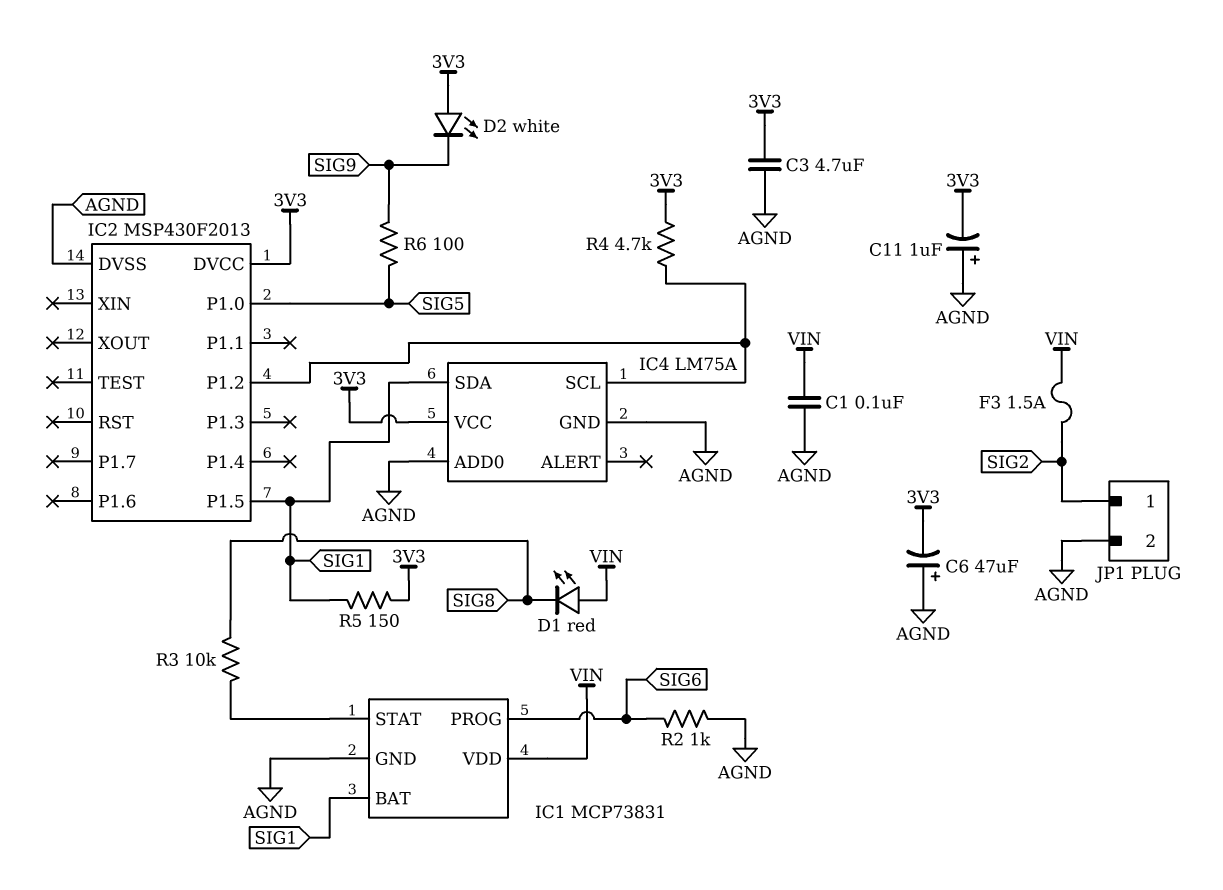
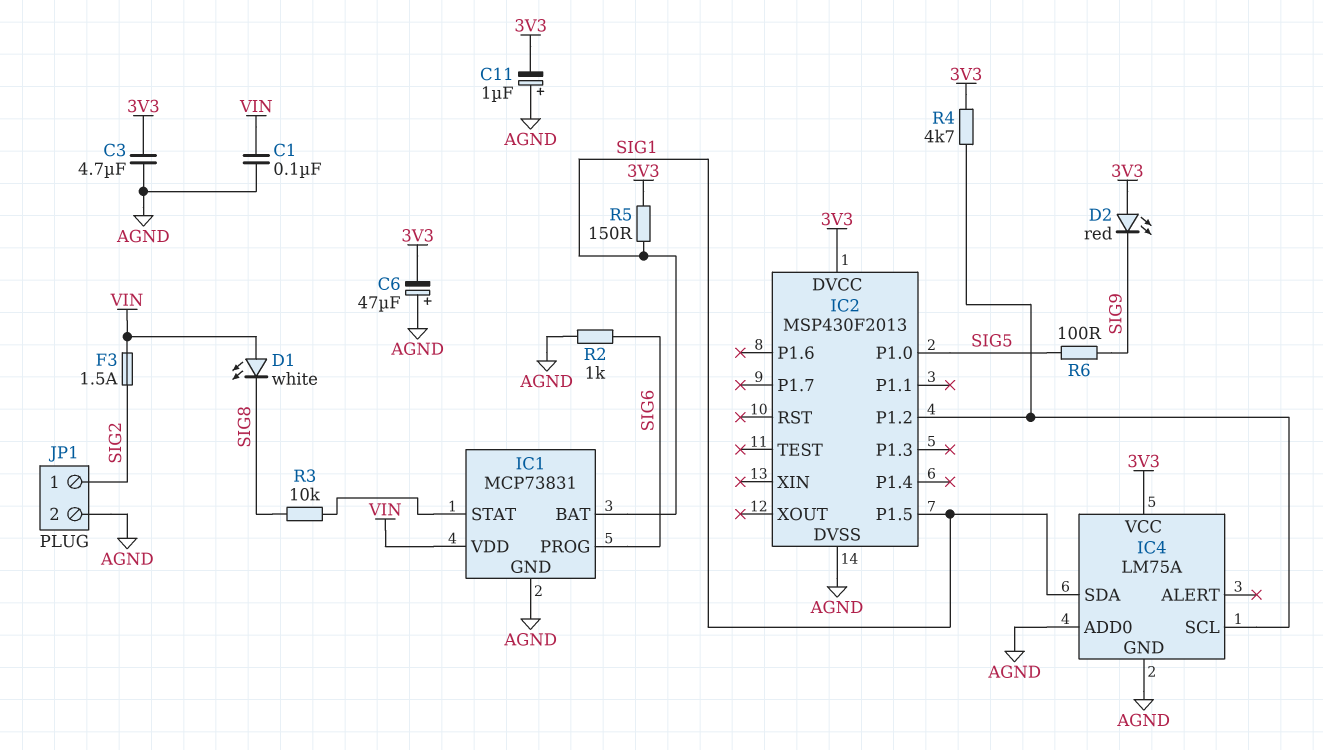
D1: LED red (A VIN, K SIG8) -> LED white (A VIN, K SIG8)
D2: LED white (A 3V3, K SIG9) -> LED red (A 3V3, K SIG9)

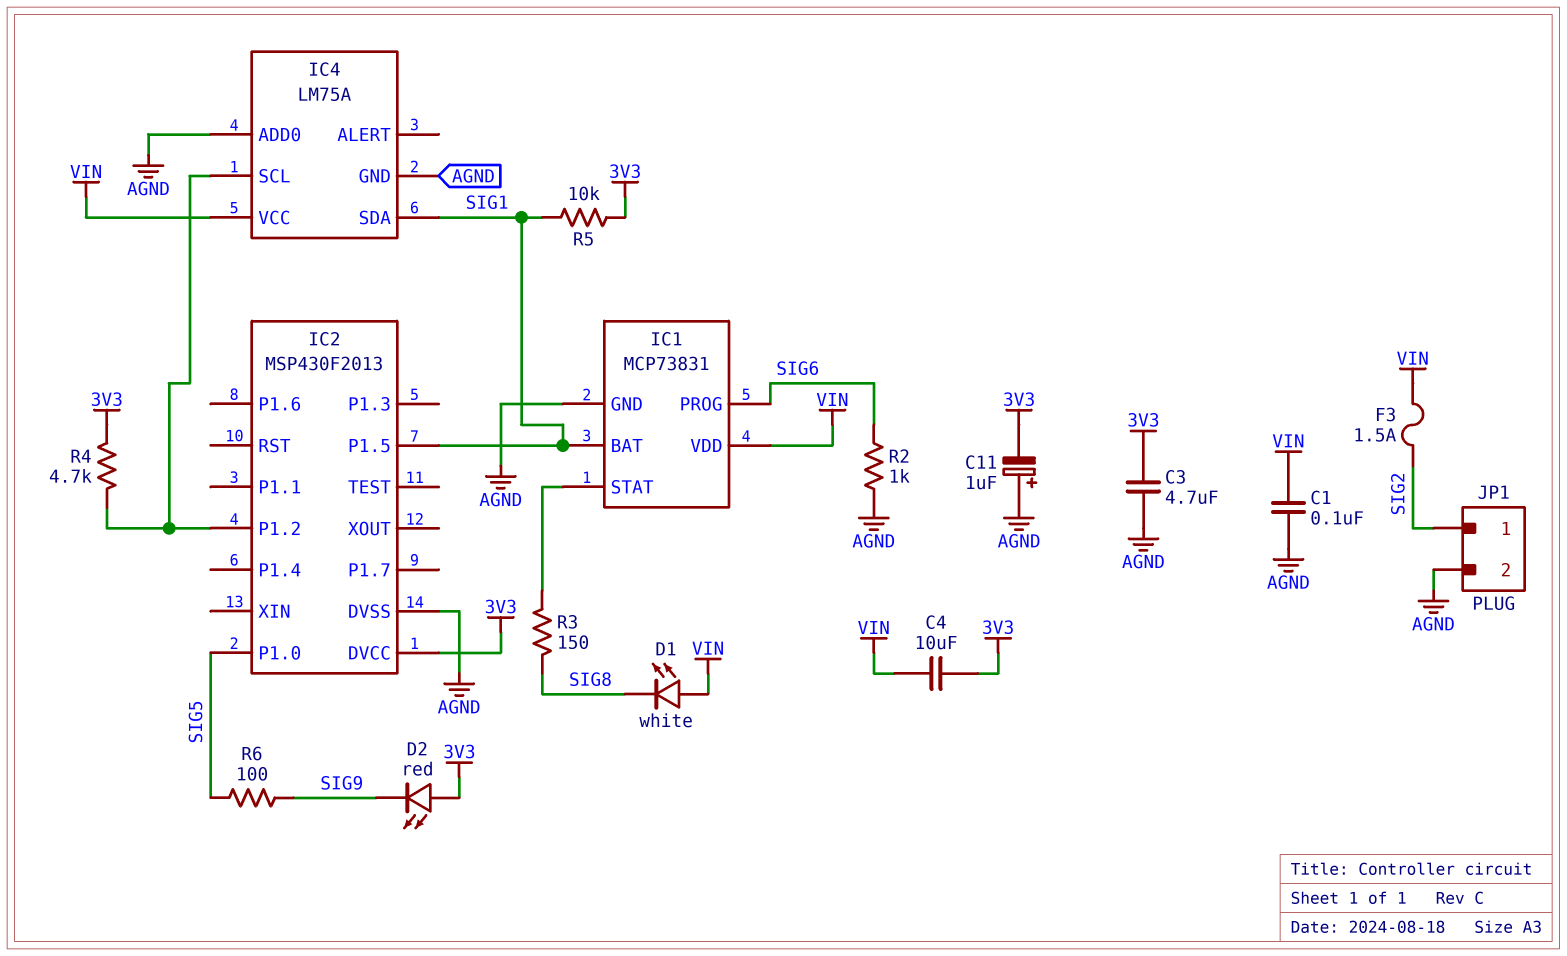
C4: none -> 10uF (3V3, VIN)
C6: 47uF (plus AGND, minus 3V3) -> none
IC4 pin VCC: 3V3 -> VIN
R3: 10k (IC1/STAT, SIG8) -> 150 (IC1/STAT, SIG8)
R5: 150 (3V3, SIG1) -> 10k (3V3, SIG1)

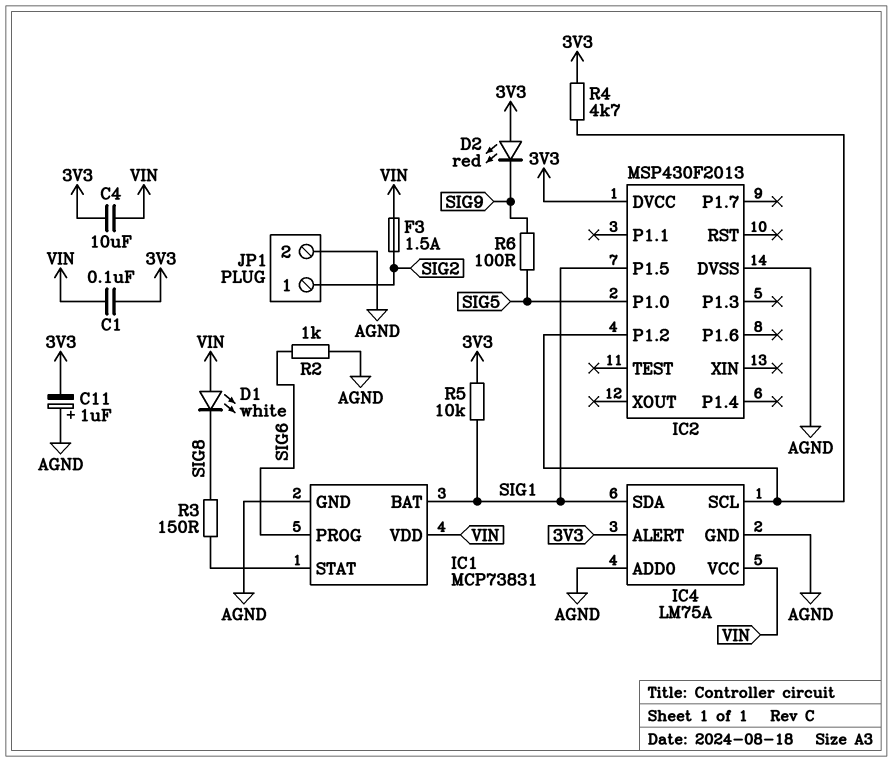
C1: 100nF (AGND, VIN) -> 100nF (3V3, VIN)
C3: 4.7uF (3V3, AGND) -> none
IC4 pin ALERT: none -> 3V3

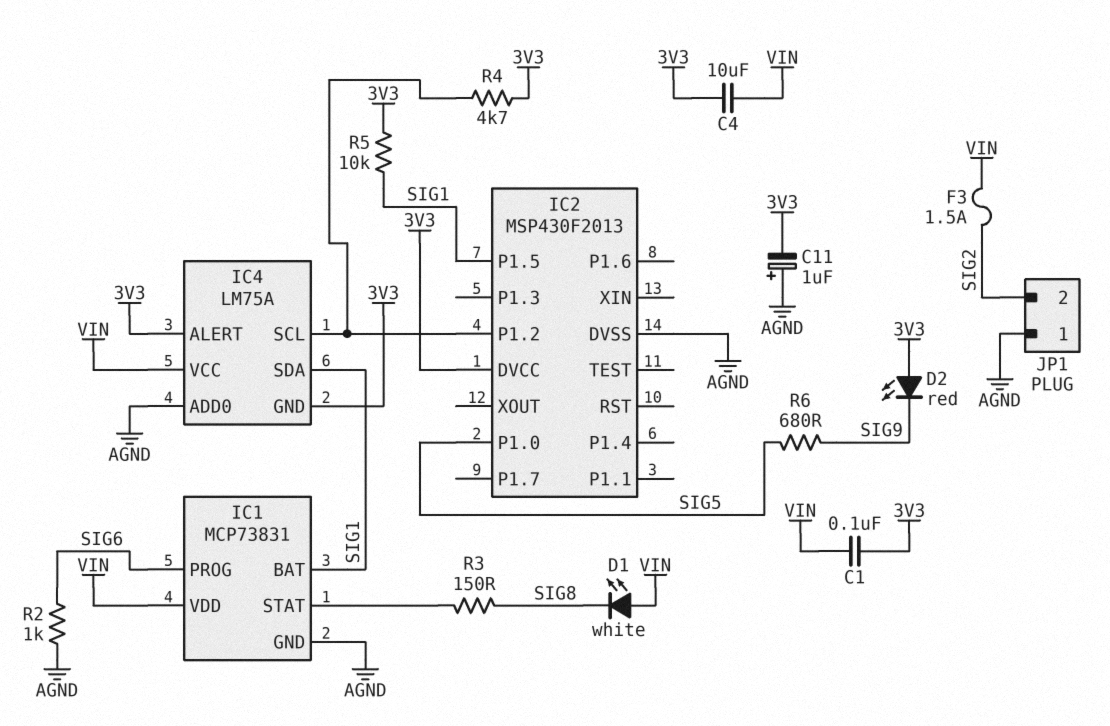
IC4 pin GND: AGND -> 3V3
JP1 pin 1: SIG2 -> AGND
JP1 pin 2: AGND -> SIG2
R6: 100 (SIG5, SIG9) -> 680 (SIG5, SIG9)

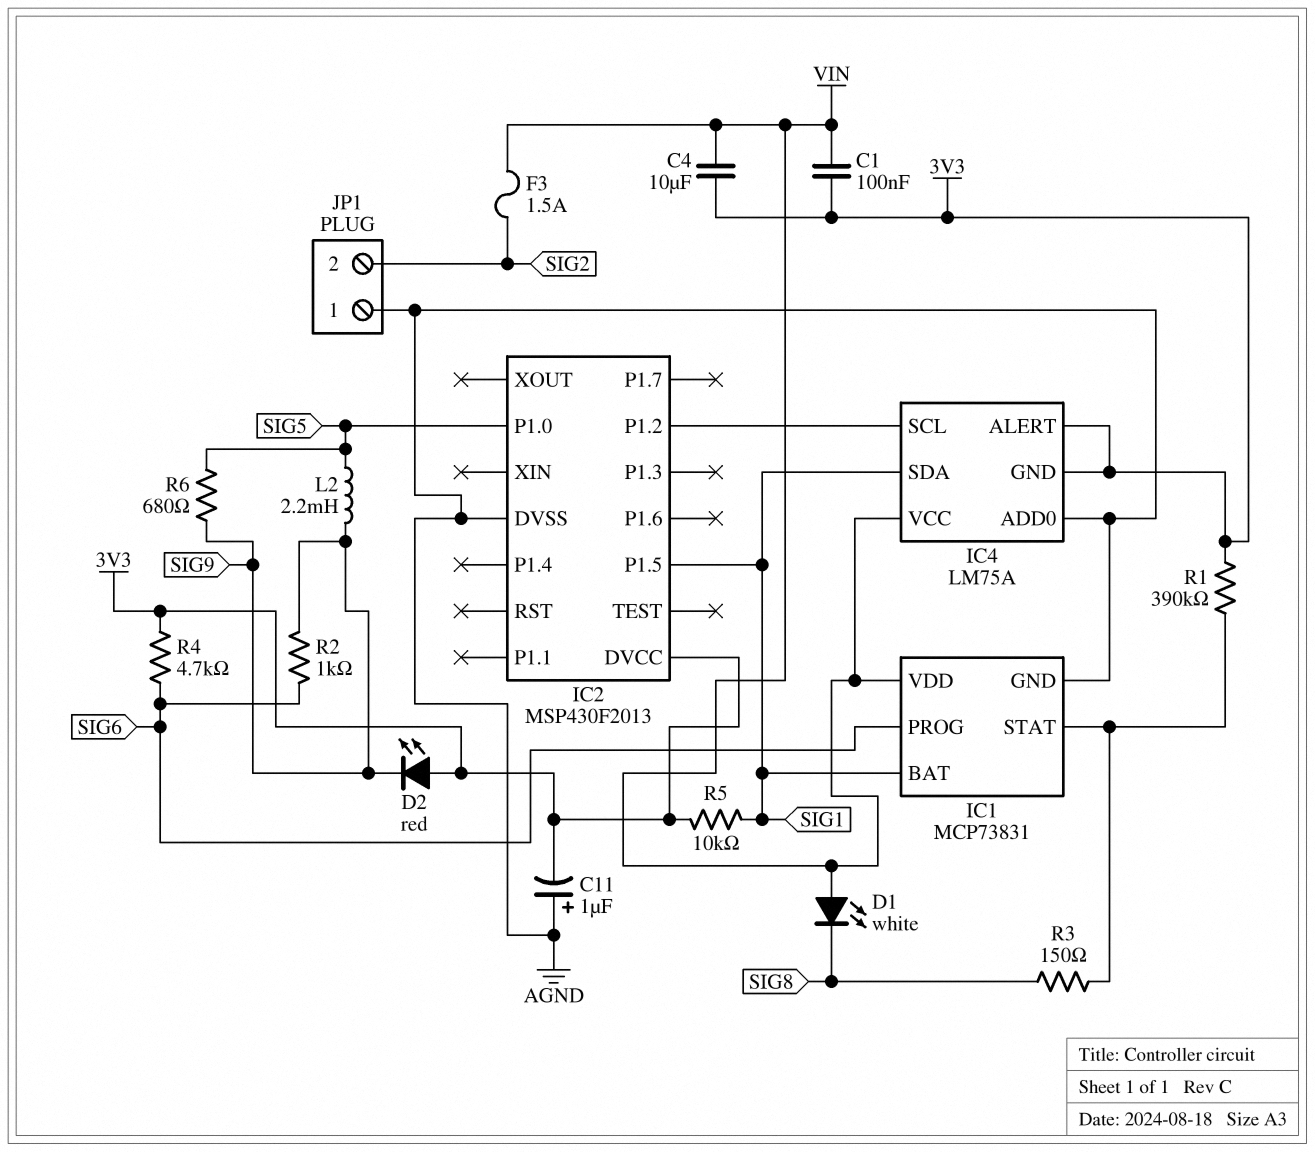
L2: none -> 2.2mH (SIG5, SIG9)
R1: none -> 390k (3V3, IC1/STAT)
R2: 1k (AGND, SIG6) -> 1k (SIG6, SIG9)
R4: 4.7k (3V3, IC2/P1.2) -> 4.7k (3V3, SIG6)

